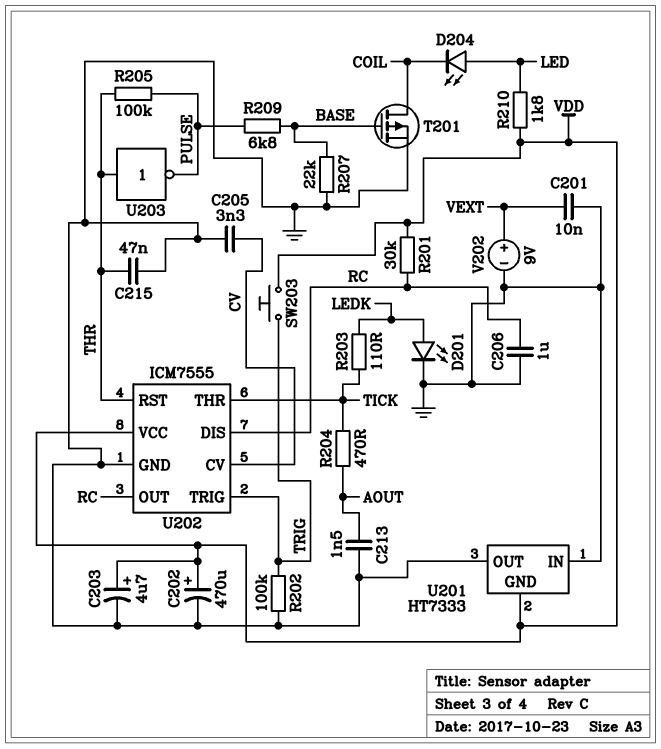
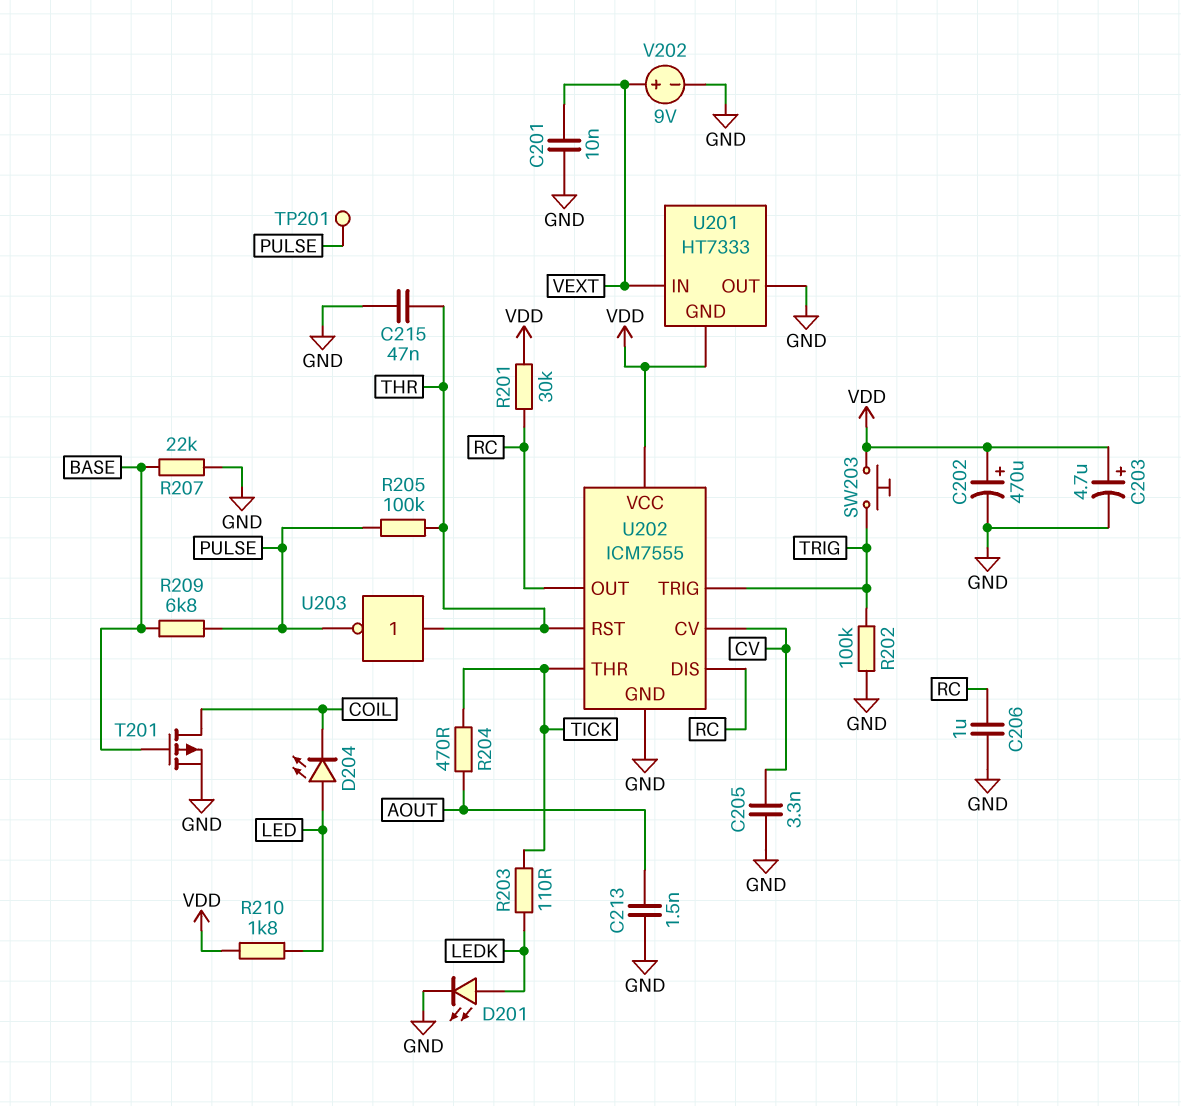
TP201: none -> test point (PULSE)
U201 pin IN: GND -> VEXT

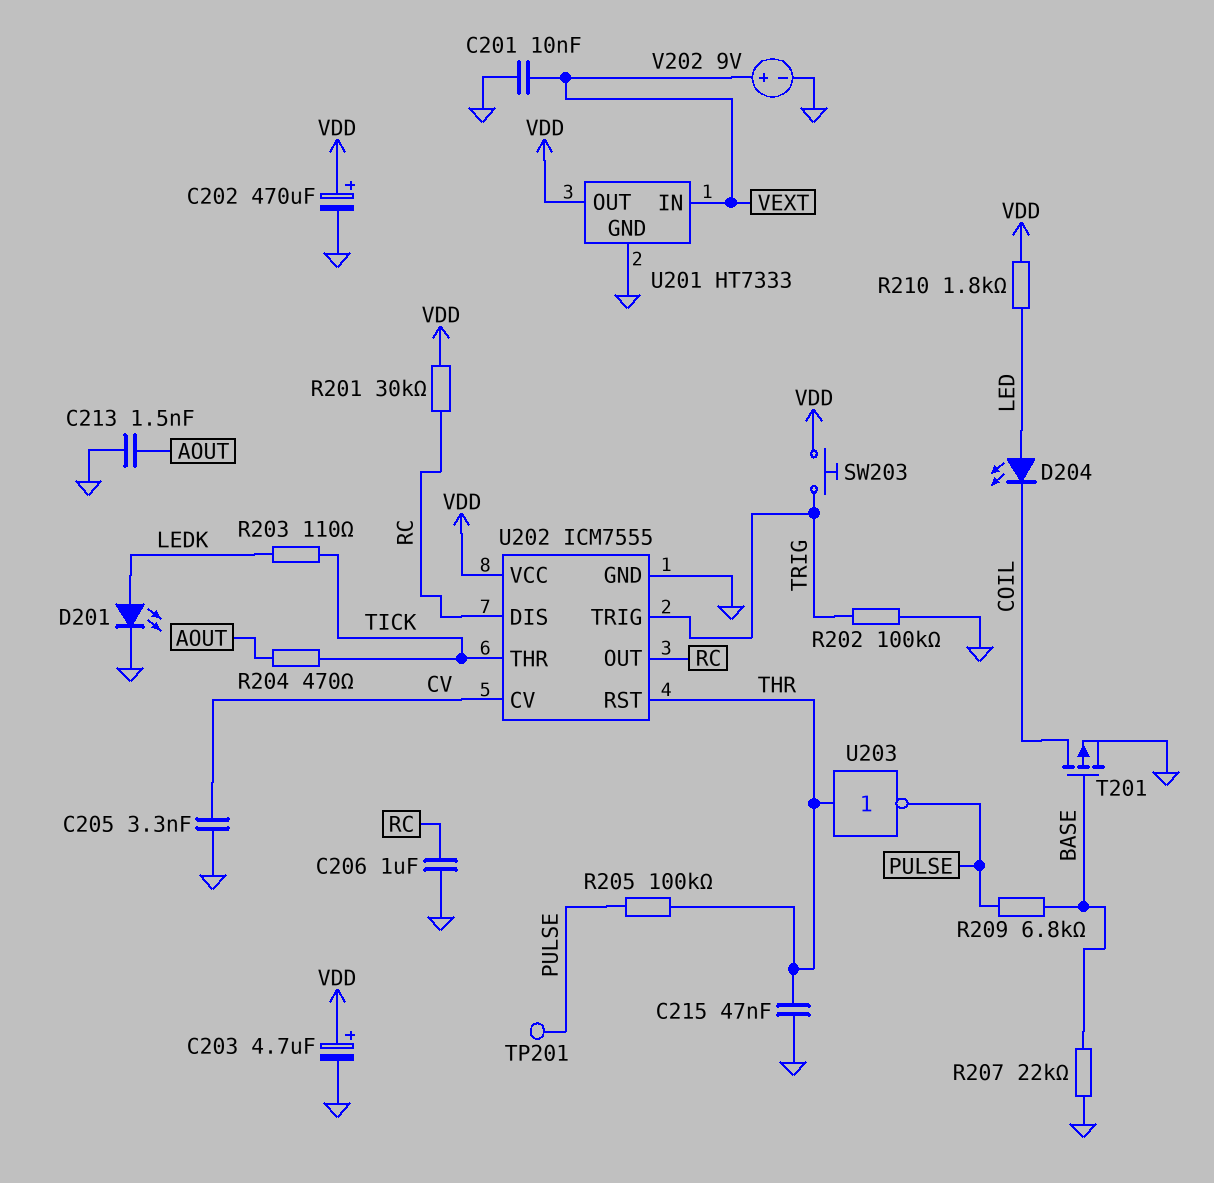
U201 pin GND: VDD -> GND
U201 pin OUT: GND -> VDD

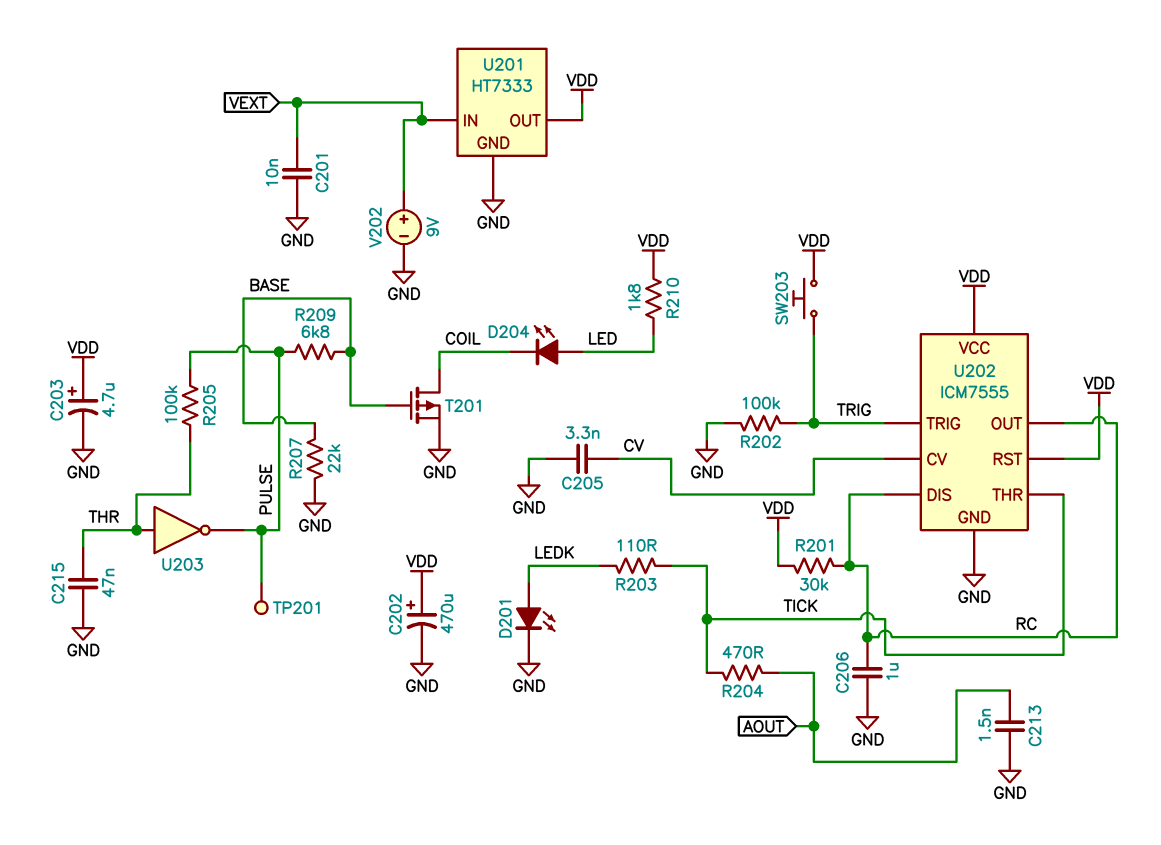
U202 pin RST: THR -> VDD

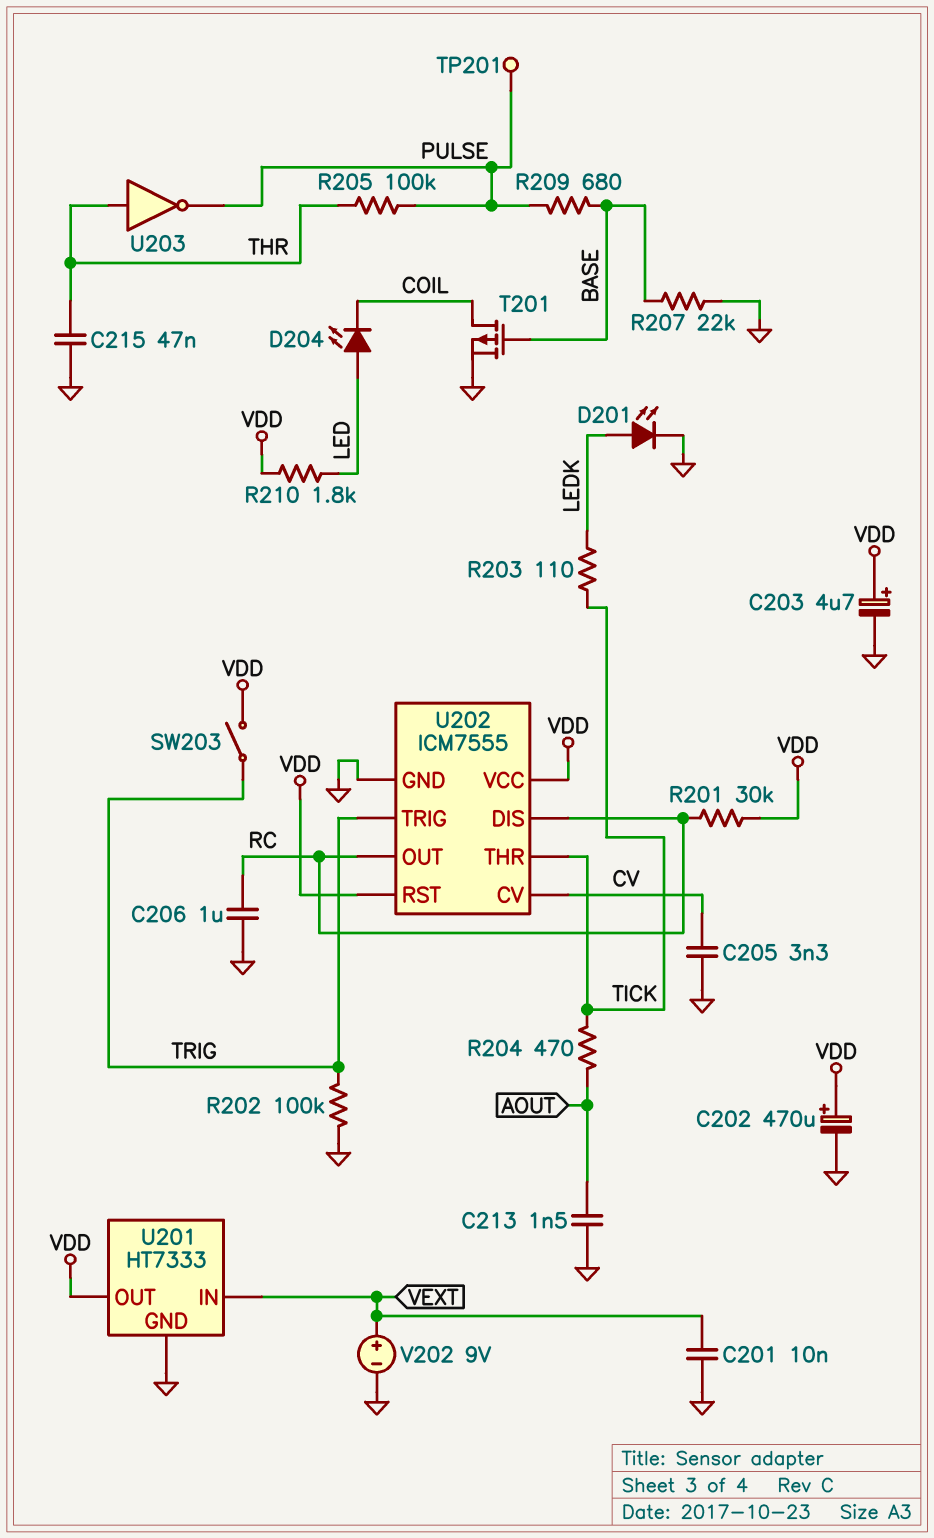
R209: 6.8k (BASE, PULSE) -> 680 (BASE, PULSE)
SW203: button (TRIG, VDD) -> switch (TRIG, VDD)

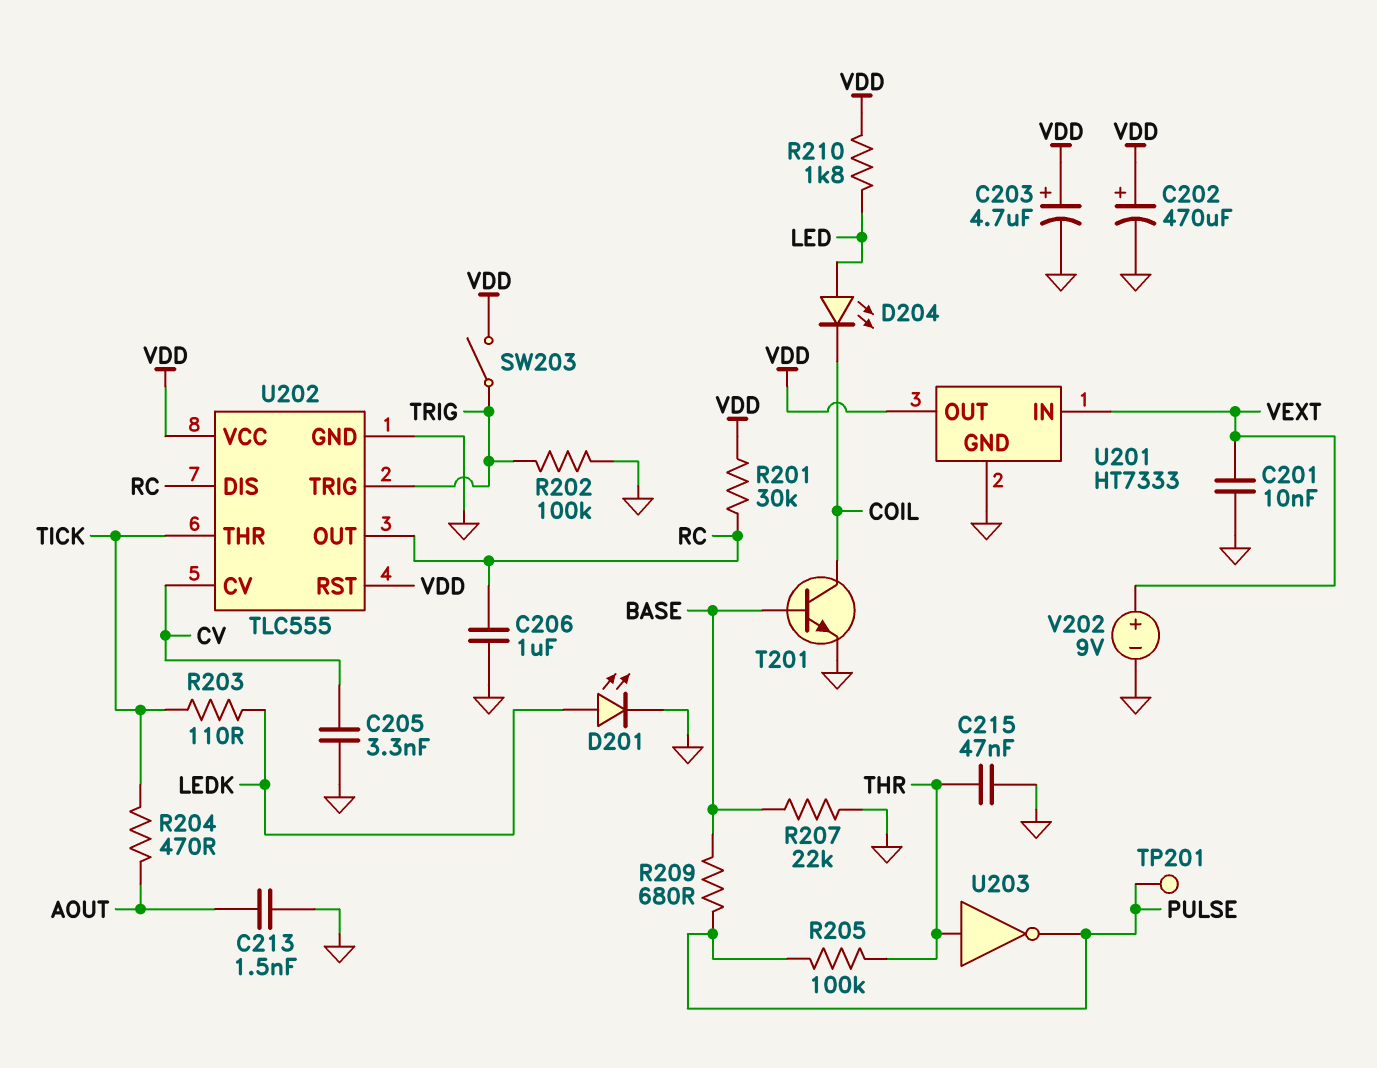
T201: PMOS (G BASE, D COIL, S GND) -> NPN (B BASE, C COIL, E GND)
U202: ICM7555 -> TLC555

